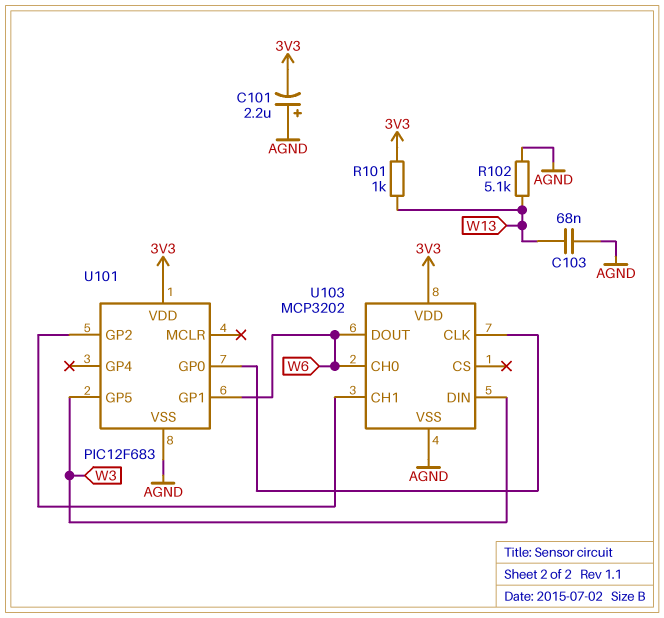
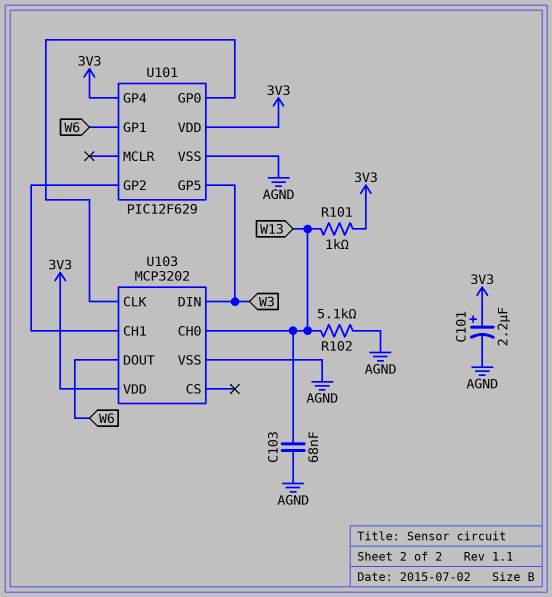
C101: 2.2uF (plus AGND, minus 3V3) -> 2.2uF (plus 3V3, minus AGND)
U101: PIC12F683 -> PIC12F629
U101 pin GP4: none -> 3V3
U103 pin CH0: W6 -> W13

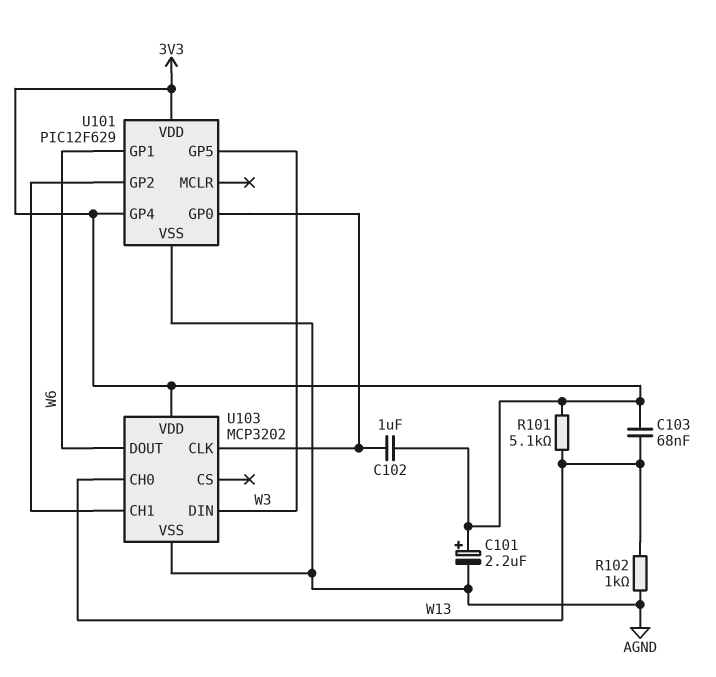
C102: none -> 1uF (3V3, U101/GP0)
C103: 68nF (AGND, W13) -> 68nF (3V3, W13)
R101: 1k (3V3, W13) -> 5.1k (3V3, W13)
R102: 5.1k (AGND, W13) -> 1k (AGND, W13)

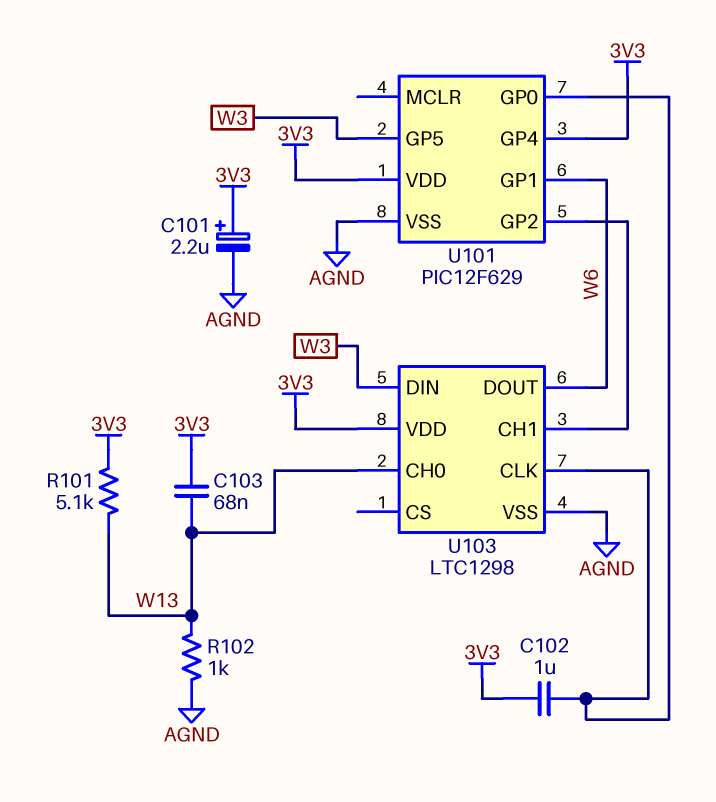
U103: MCP3202 -> LTC1298

